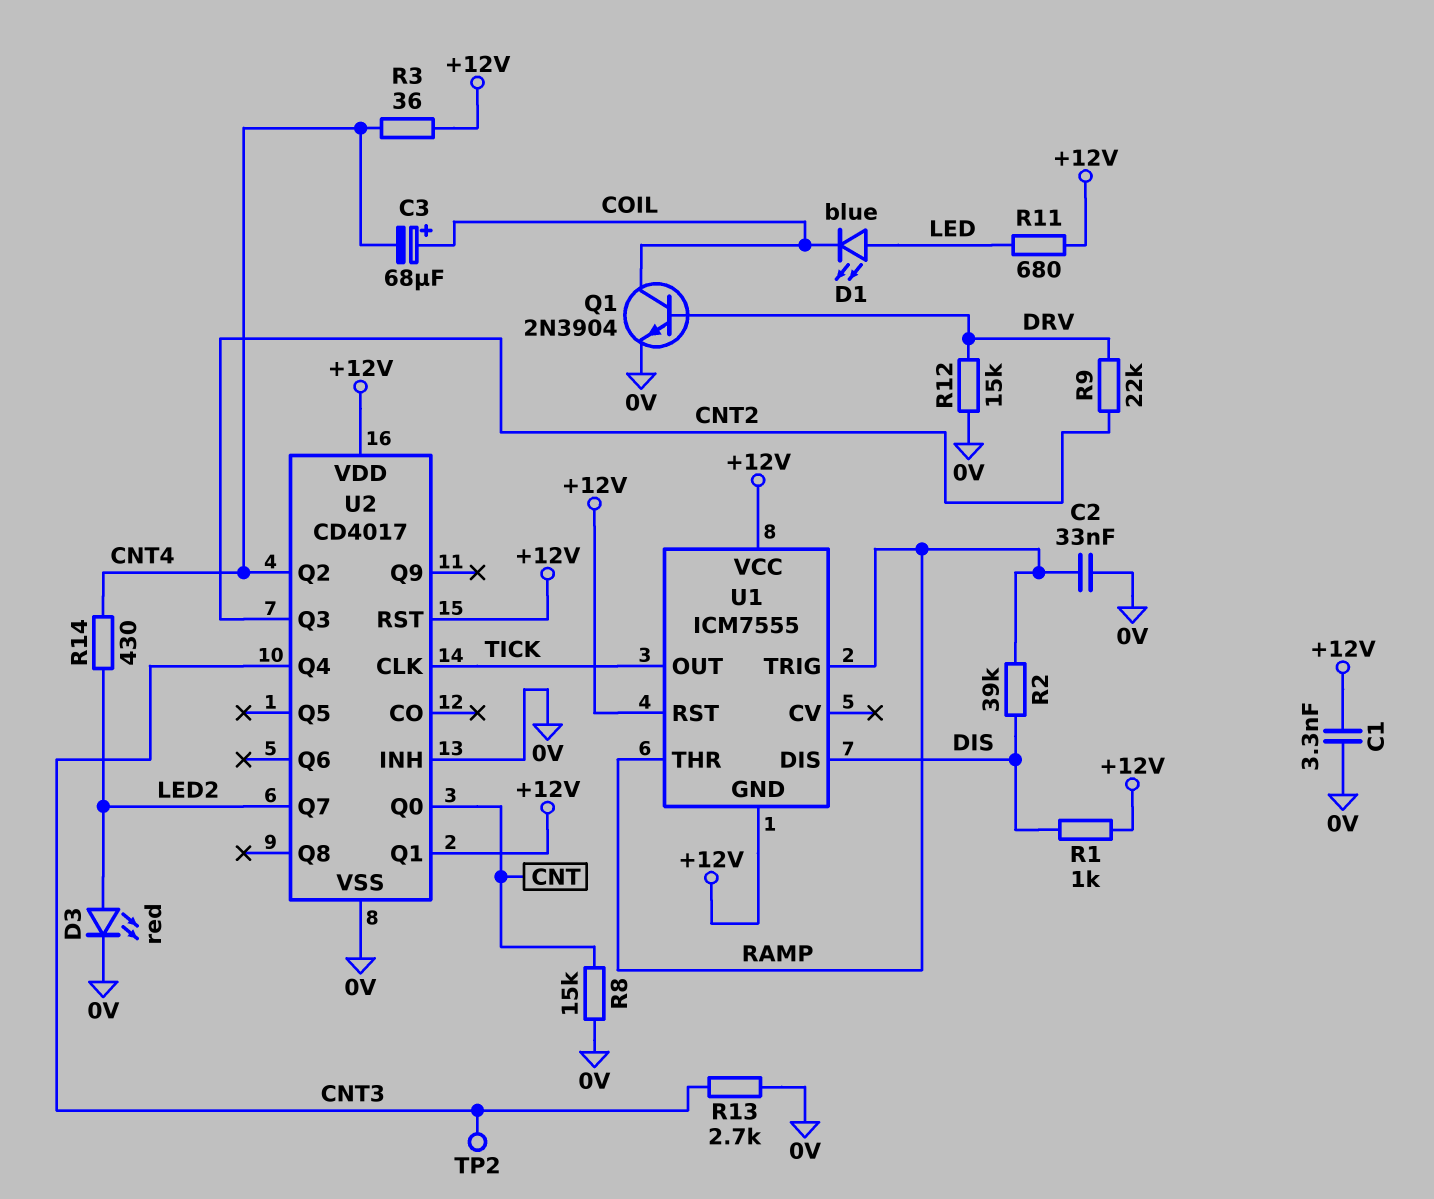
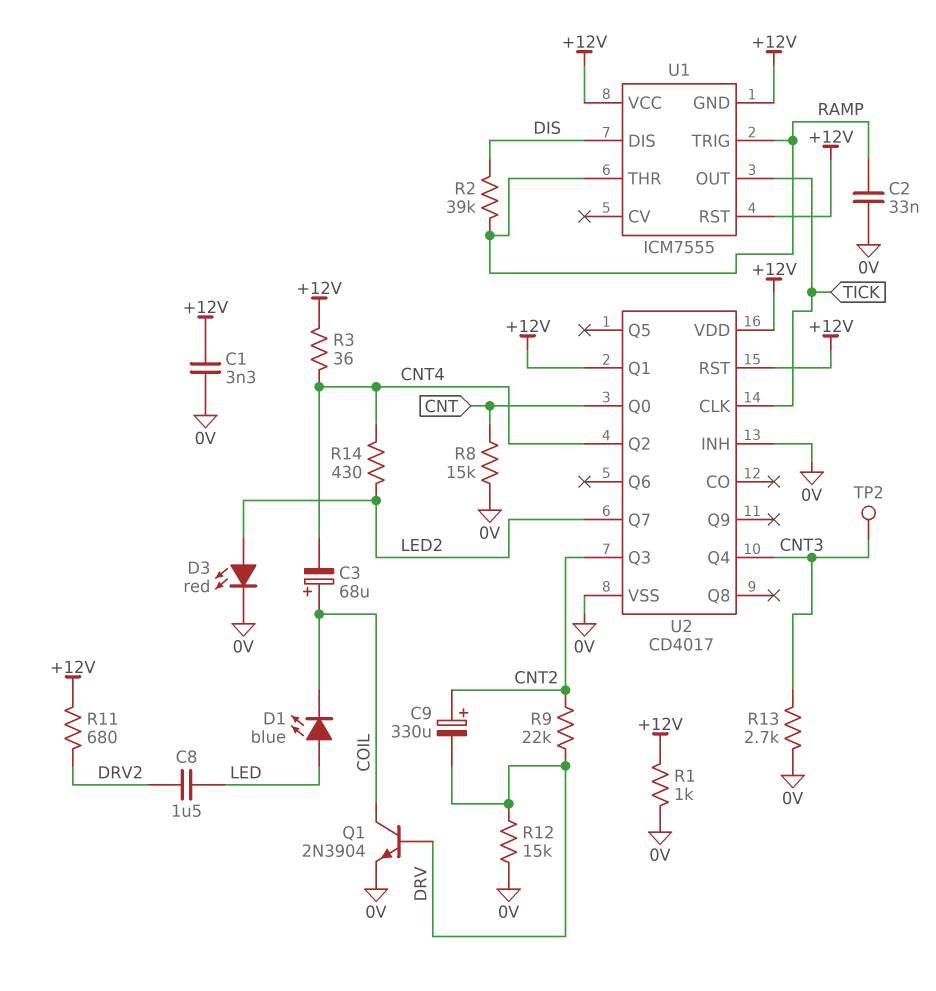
C8: none -> 1.5uF (DRV2, LED)
C9: none -> 330uF (plus CNT2, minus DRV)
R1: 1k (+12V, DIS) -> 1k (+12V, 0V)
R11: 680 (+12V, LED) -> 680 (+12V, DRV2)

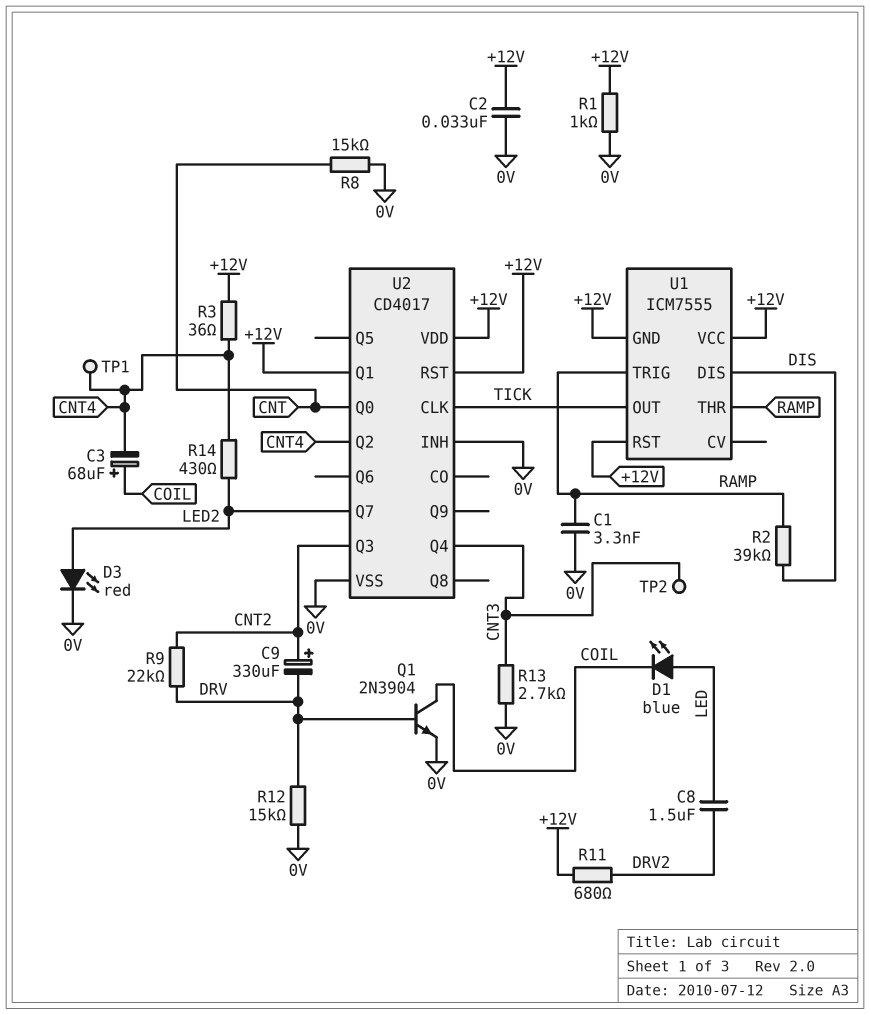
C1: 3.3nF (+12V, 0V) -> 3.3nF (0V, RAMP)
C2: 33nF (0V, RAMP) -> 33nF (+12V, 0V)
TP1: none -> test point (CNT4)

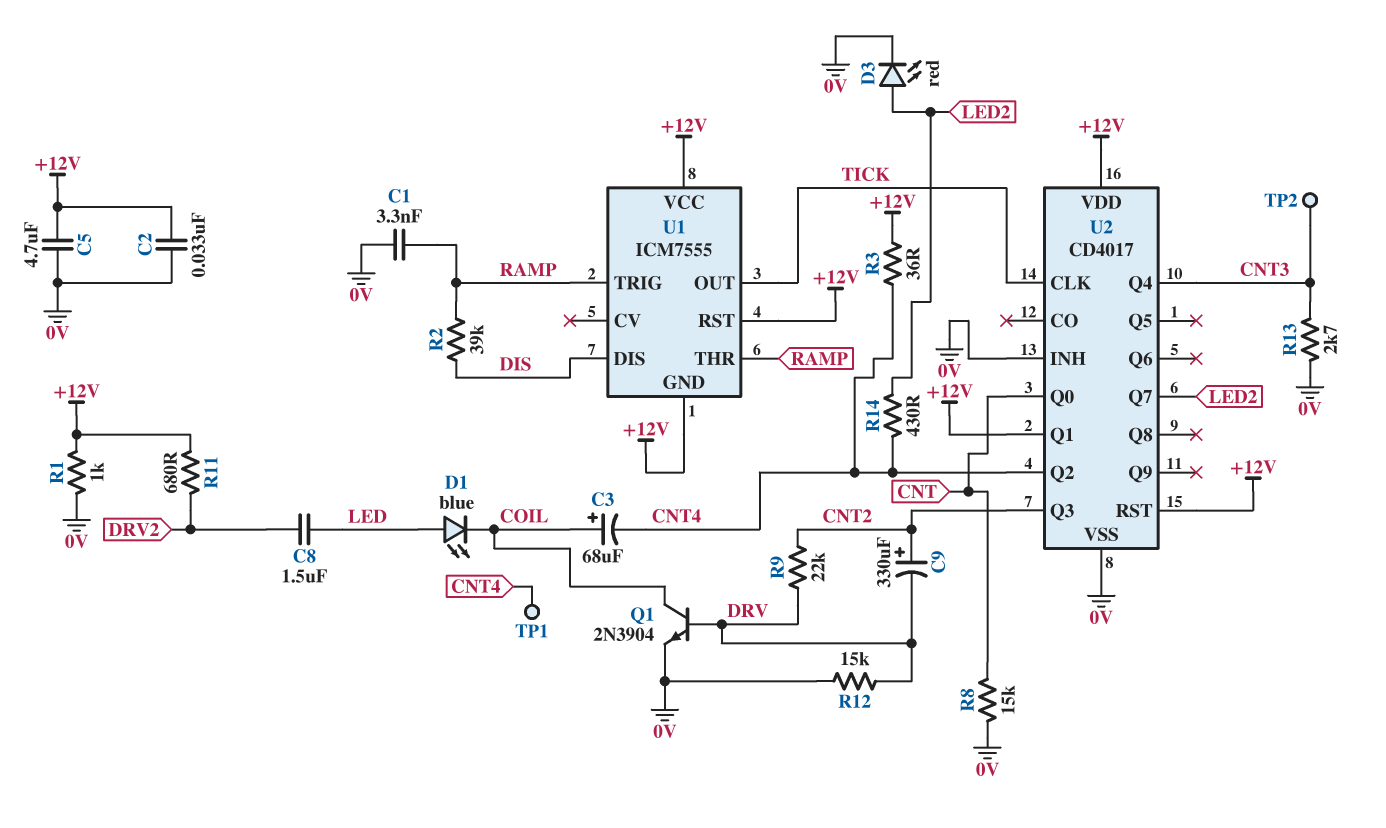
C5: none -> 4.7uF (+12V, 0V)

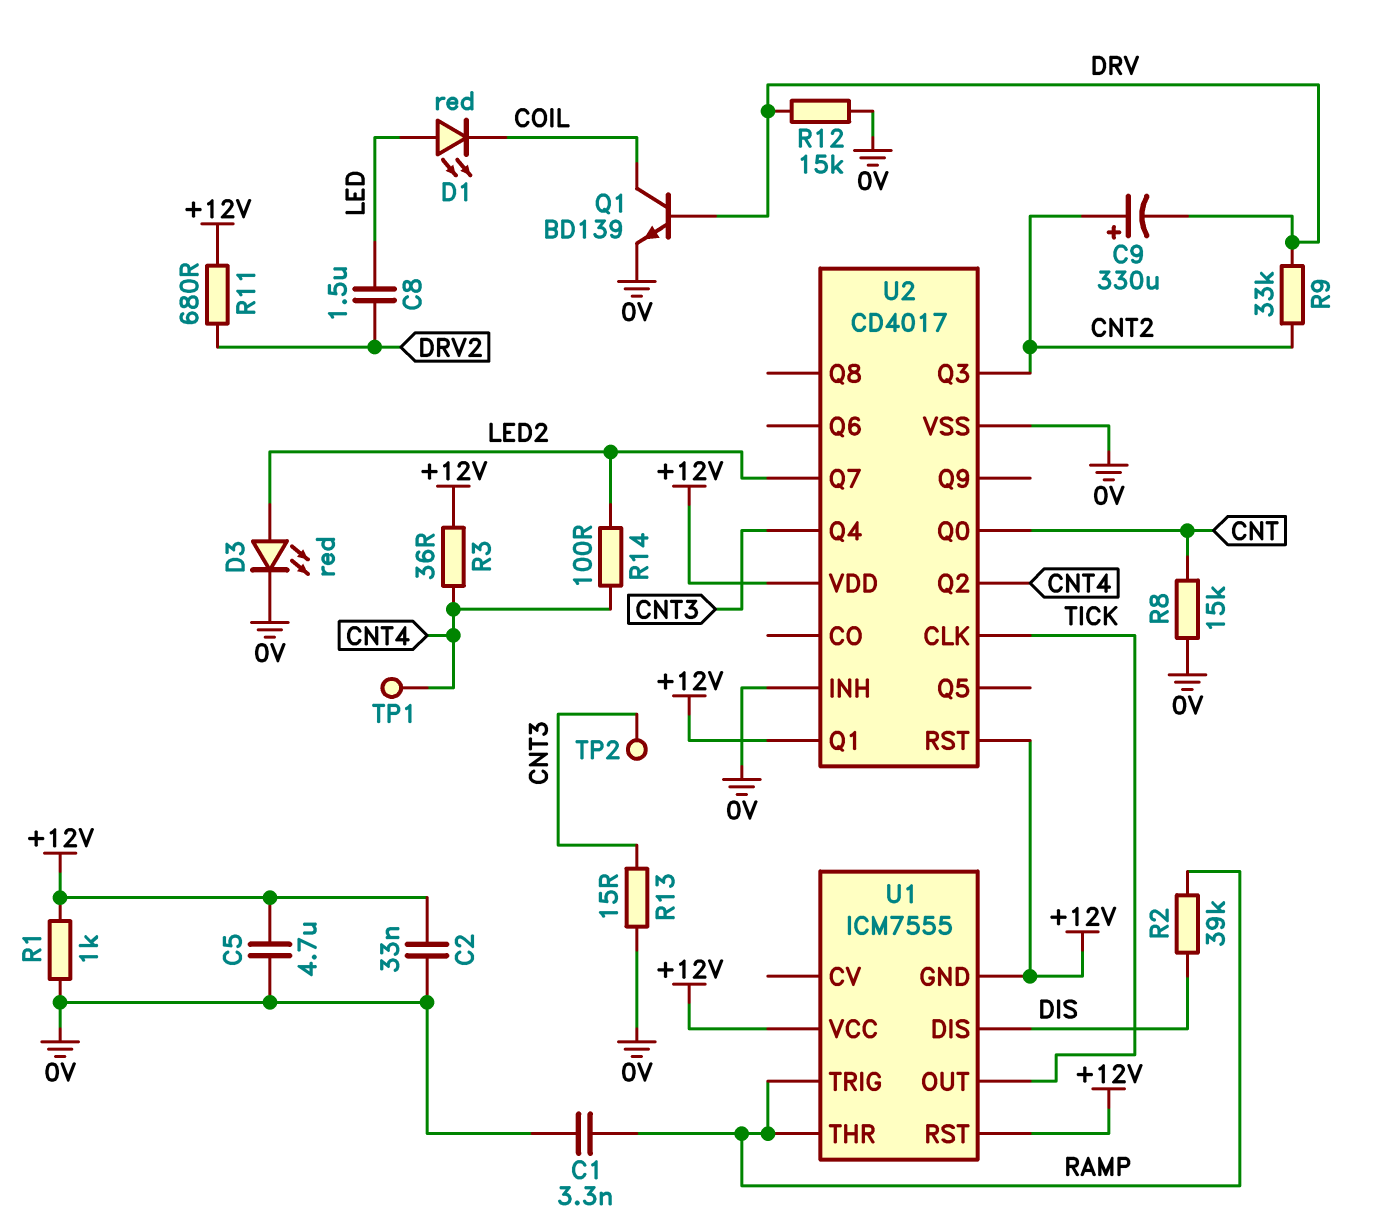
C3: 68uF (plus COIL, minus CNT4) -> none
D1: LED blue (A LED, K COIL) -> LED red (A LED, K COIL)
Q1: NPN 2N3904 (B DRV, C COIL, E 0V) -> NPN BD139 (B DRV, C COIL, E 0V)
R9: 22k (CNT2, DRV) -> 33k (CNT2, DRV)
R13: 2.7k (0V, CNT3) -> 15 (0V, CNT3)
R14: 430 (CNT4, LED2) -> 100 (CNT4, LED2)

